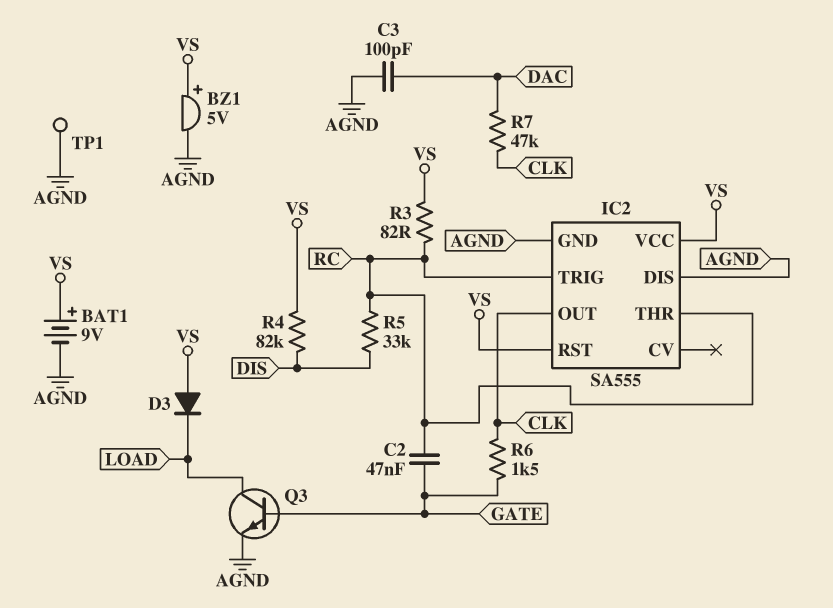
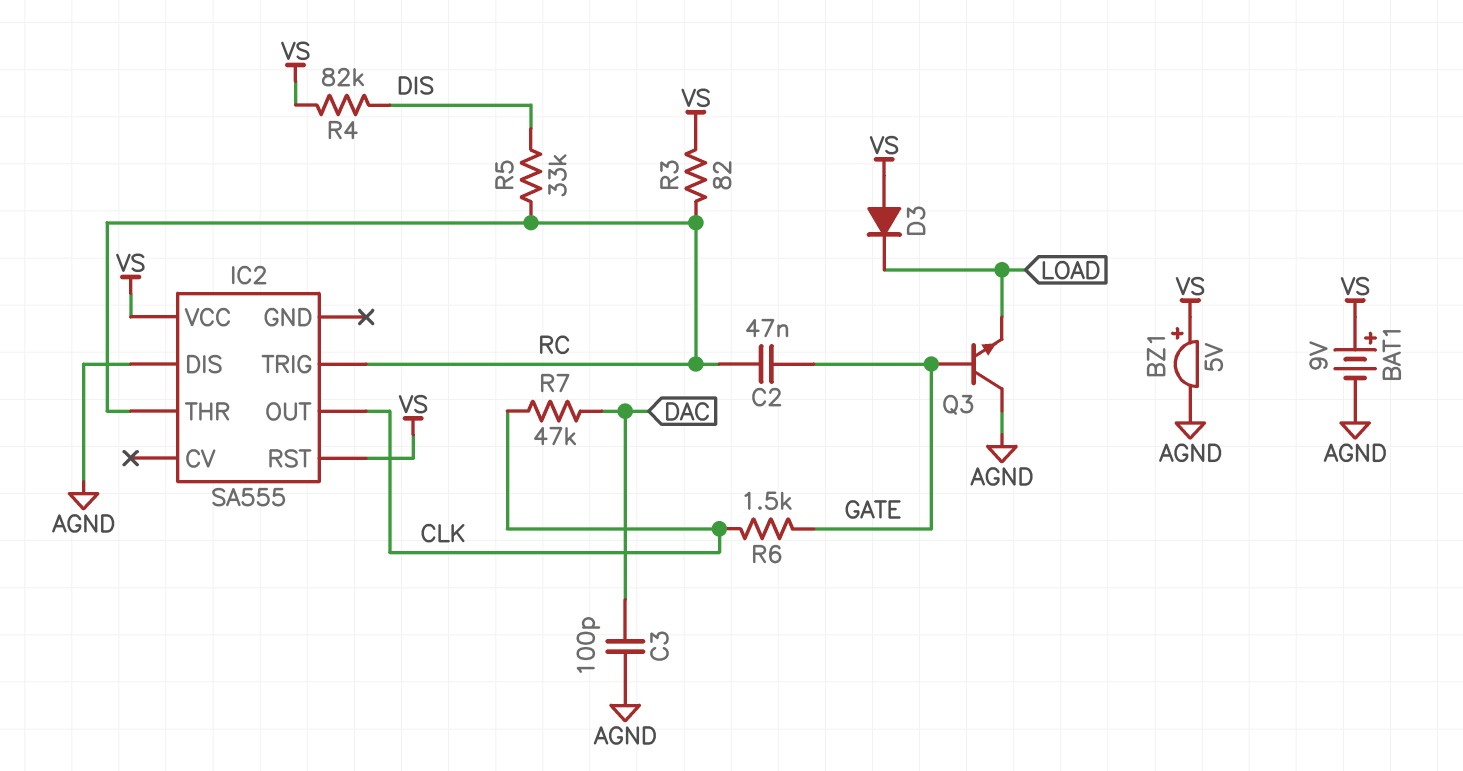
IC2 pin GND: AGND -> none
Q3: NPN (B GATE, C LOAD, E AGND) -> NPN (B GATE, C AGND, E LOAD)
TP1: test point (AGND) -> none

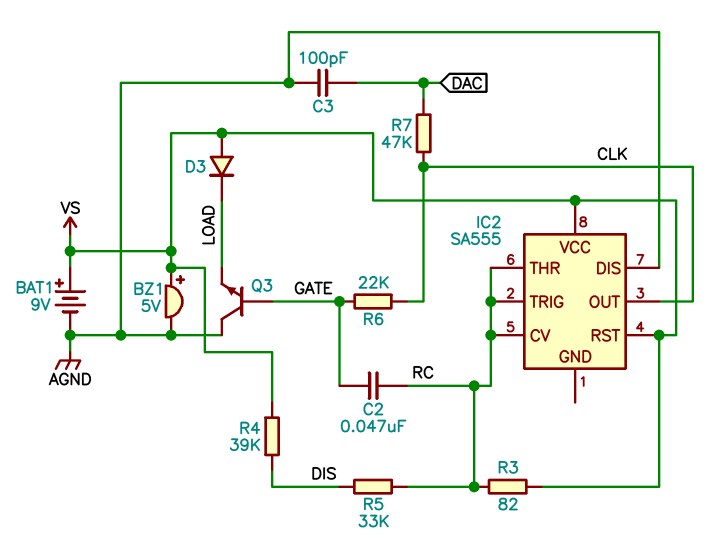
IC2 pin CV: none -> RC
R4: 82k (DIS, VS) -> 39k (DIS, VS)
R6: 1.5k (CLK, GATE) -> 22k (CLK, GATE)

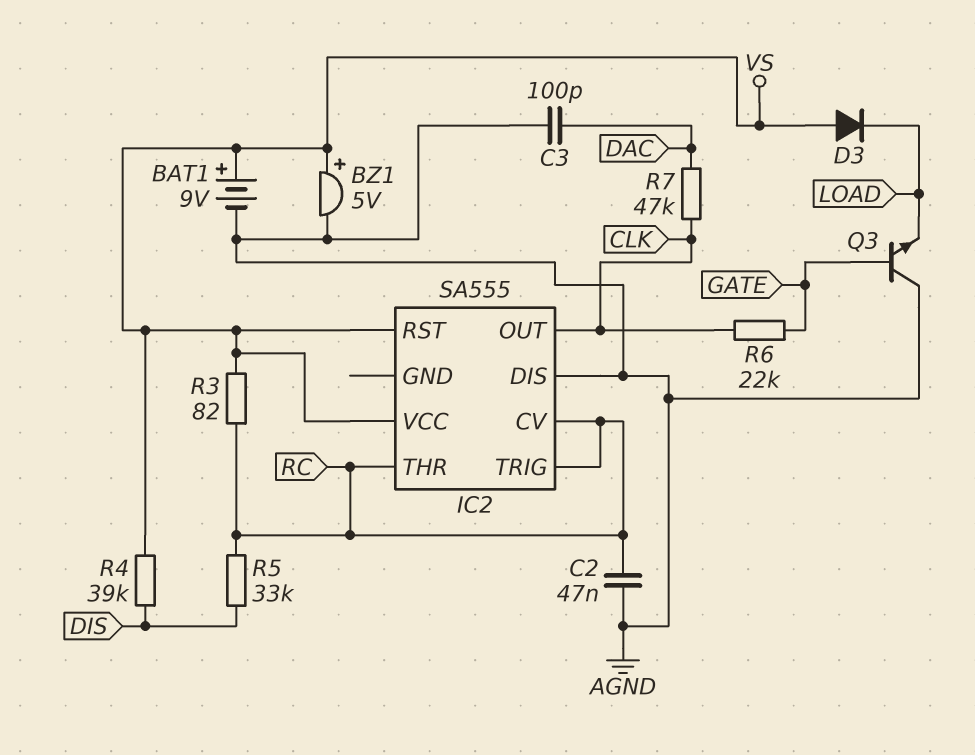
C2: 47nF (GATE, RC) -> 47nF (AGND, RC)

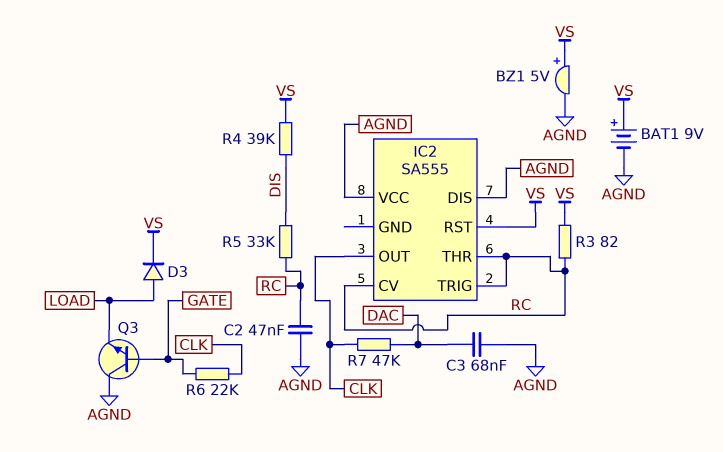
C3: 100pF (AGND, DAC) -> 68nF (AGND, DAC)
D3: diode (A VS, K LOAD) -> diode (A LOAD, K VS)
IC2 pin VCC: VS -> AGND

